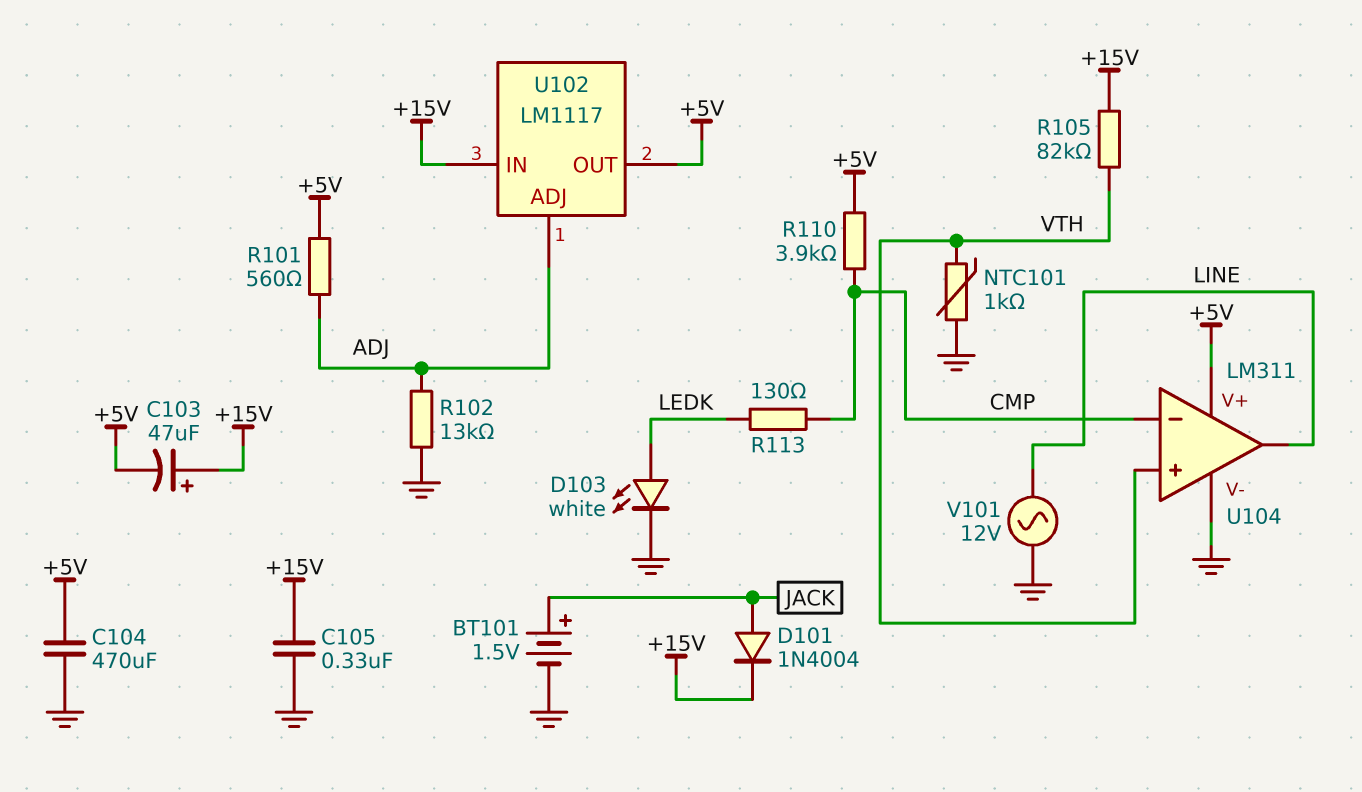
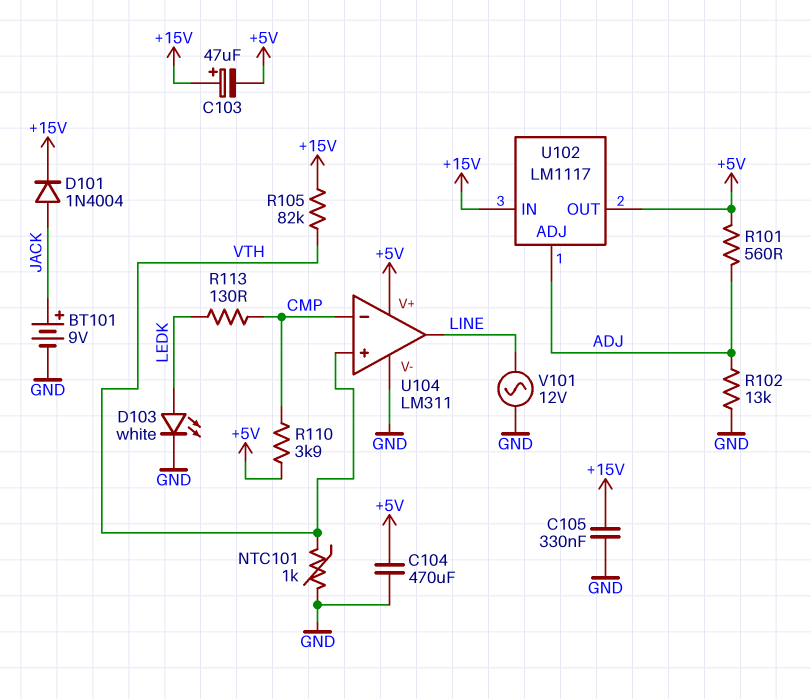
BT101: 1.5V (plus JACK, minus GND) -> 9V (plus JACK, minus GND)

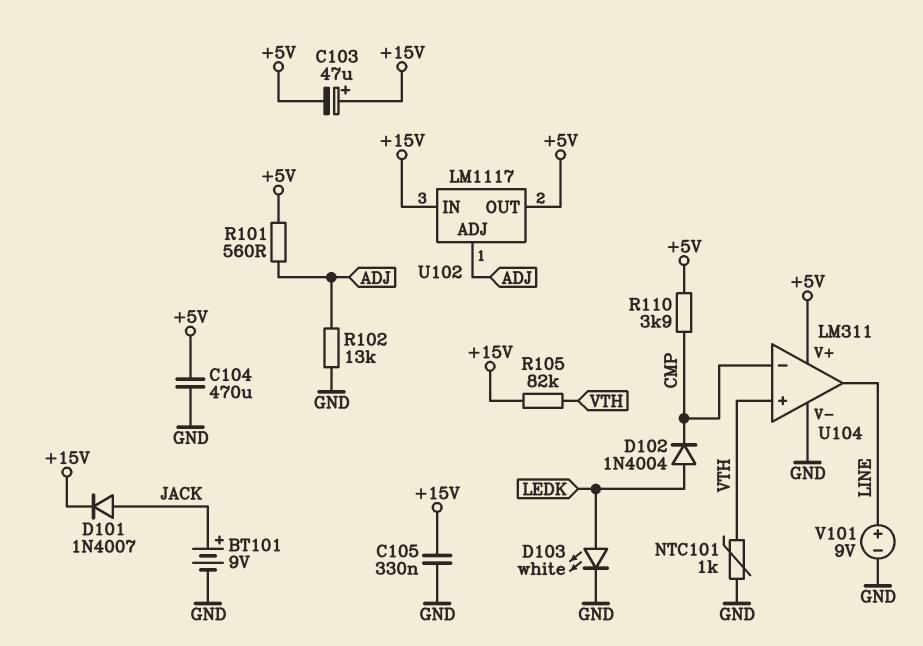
D101: diode 1N4004 (A JACK, K +15V) -> diode 1N4007 (A JACK, K +15V)
D102: none -> diode 1N4004 (A LEDK, K CMP)
R113: 130 (CMP, LEDK) -> none
V101: AC 12V (GND, LINE) -> 9V (plus LINE, minus GND)

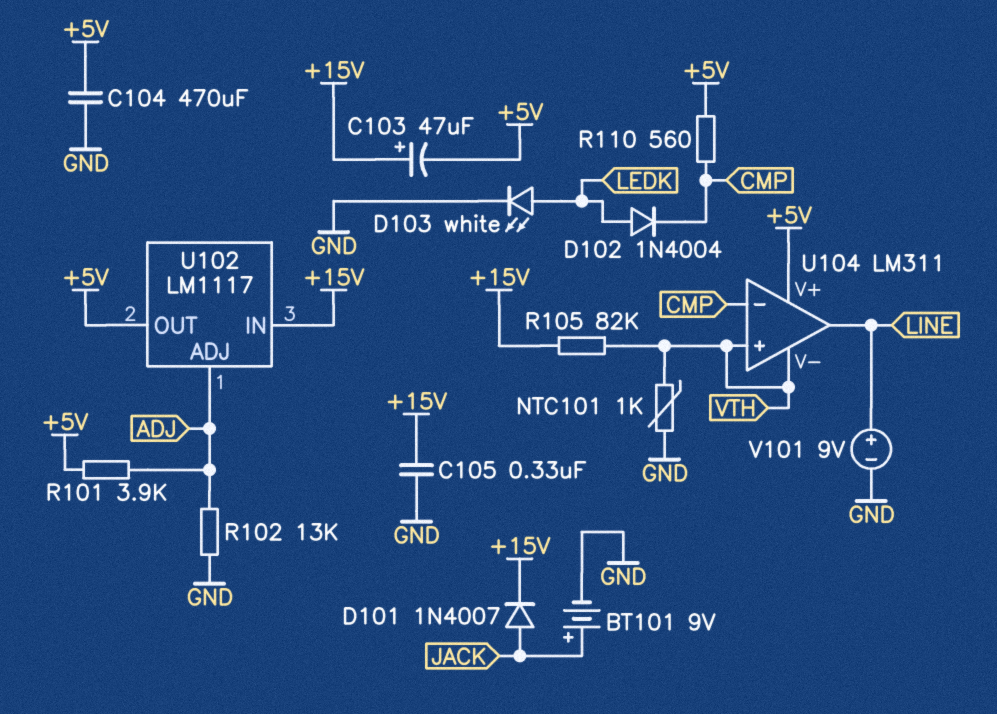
R101: 560 (+5V, ADJ) -> 3.9k (+5V, ADJ)
R110: 3.9k (+5V, CMP) -> 560 (+5V, CMP)
U104 pin V-: GND -> VTH

